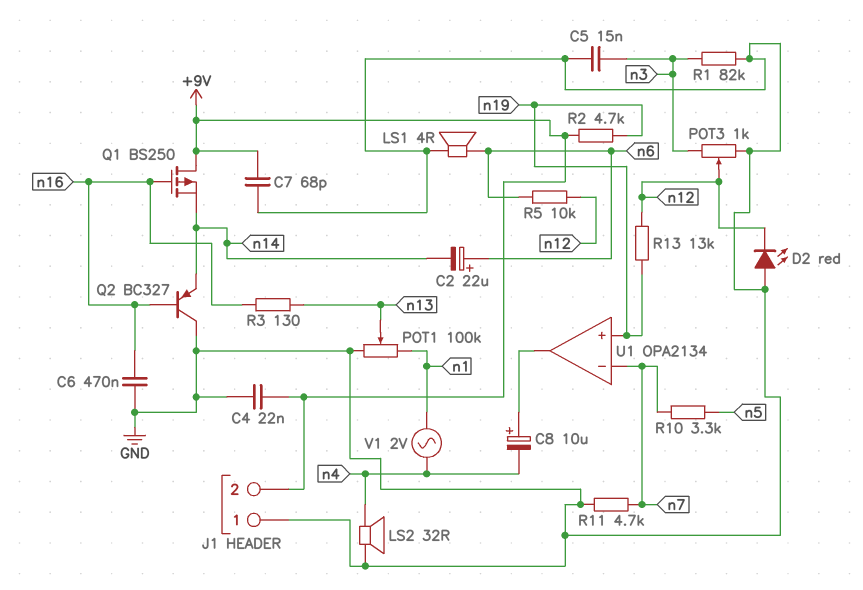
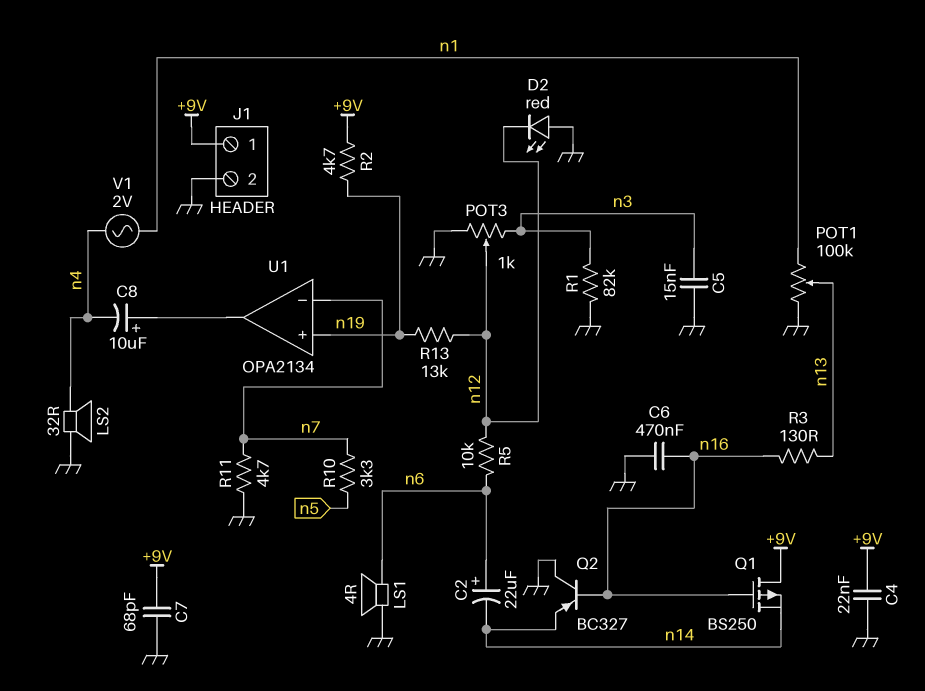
J1 pin 1: GND -> +9V
J1 pin 2: +9V -> GND

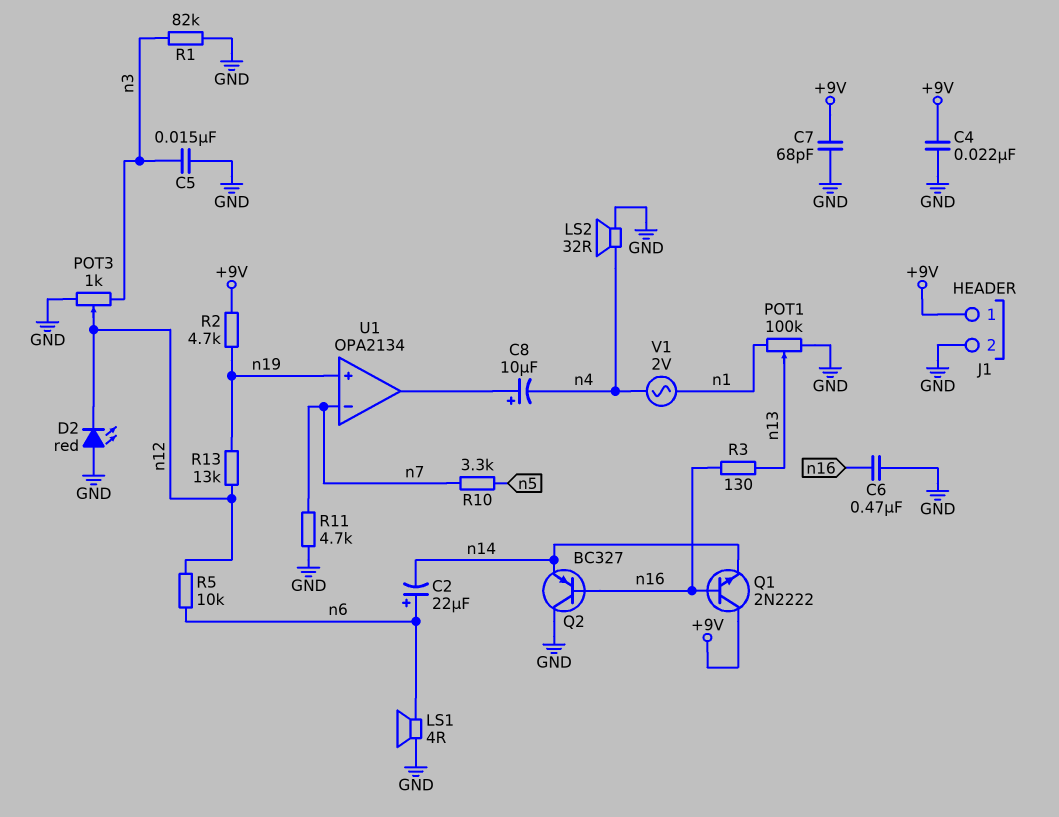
Q1: PMOS BS250 (G n16, D +9V, S n14) -> NPN 2N2222 (B n16, C +9V, E n14)

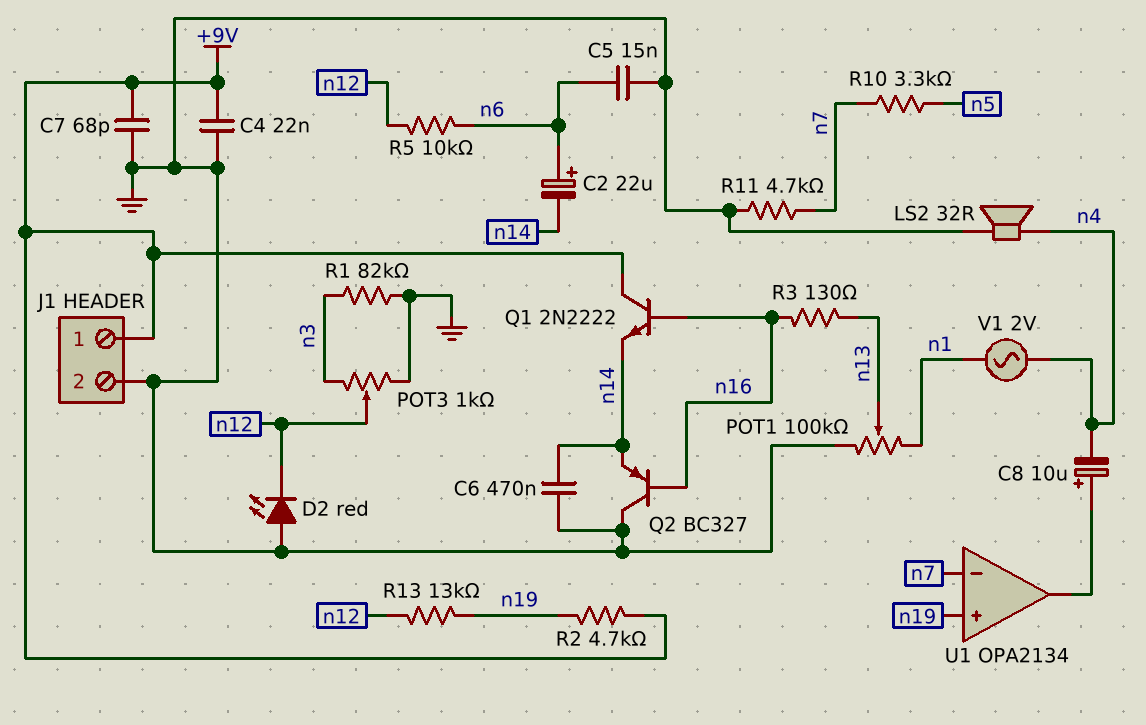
C5: 15nF (GND, n3) -> 15nF (GND, n6)
C6: 470nF (GND, n16) -> 470nF (GND, n14)
LS1: speaker 4R (GND, n6) -> none

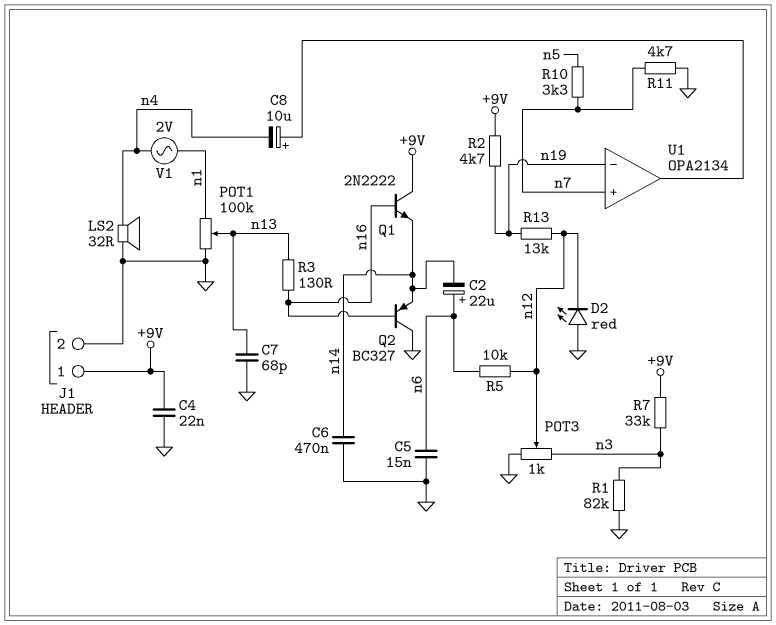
C7: 68pF (+9V, GND) -> 68pF (GND, n13)
R7: none -> 33k (+9V, n3)
U1 pin in+: n19 -> n7
U1 pin in-: n7 -> n19

